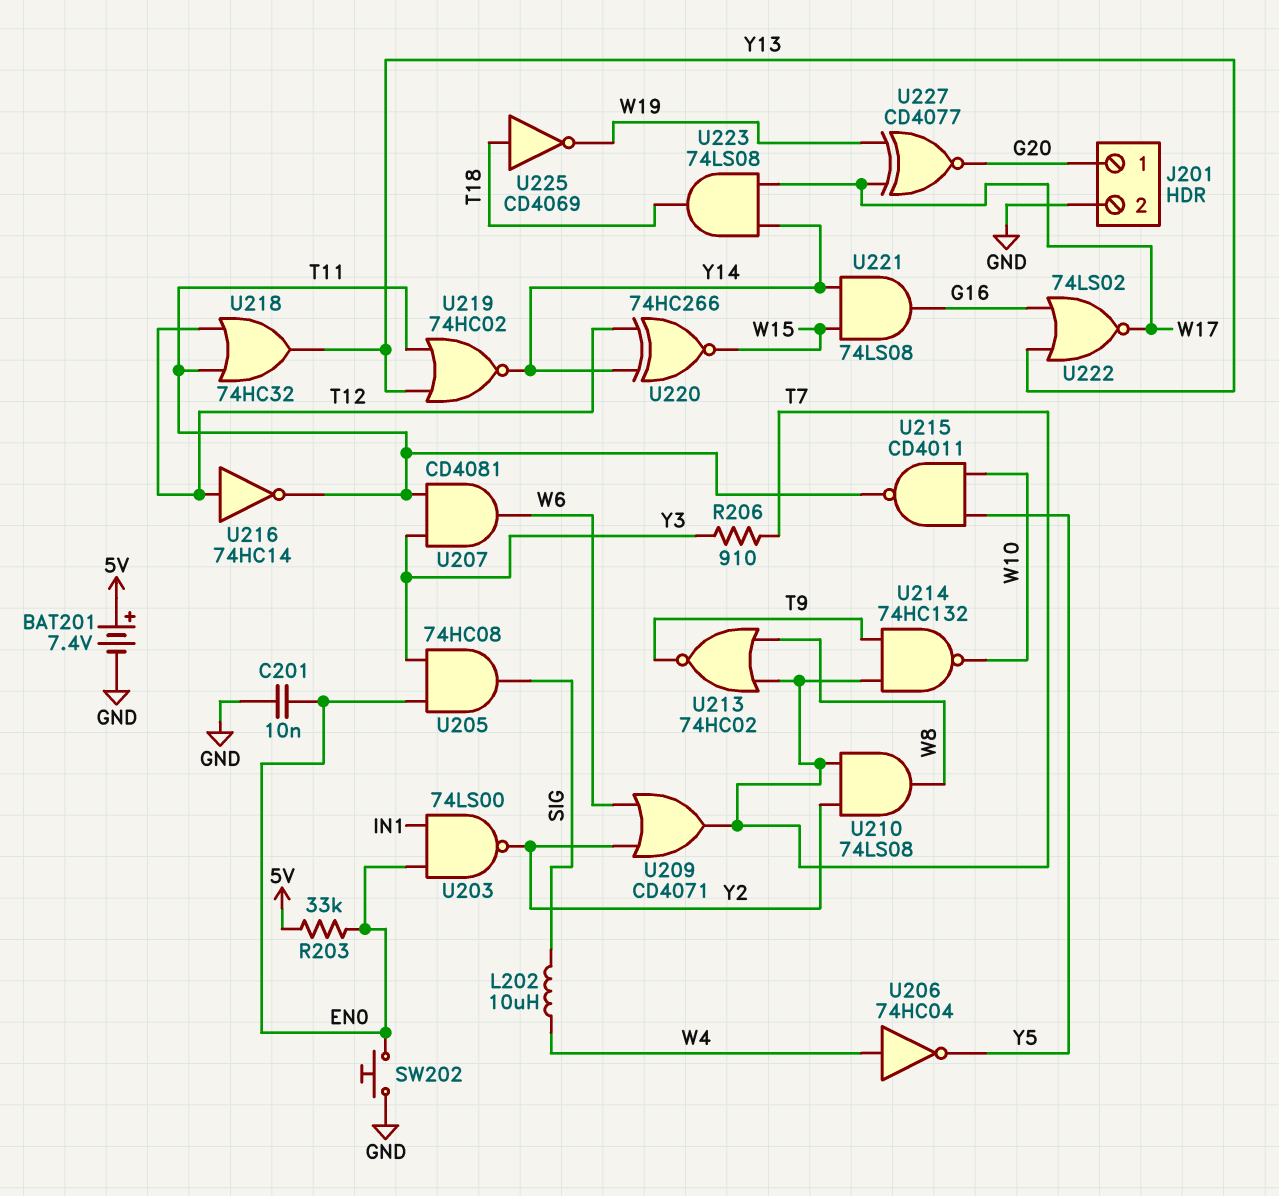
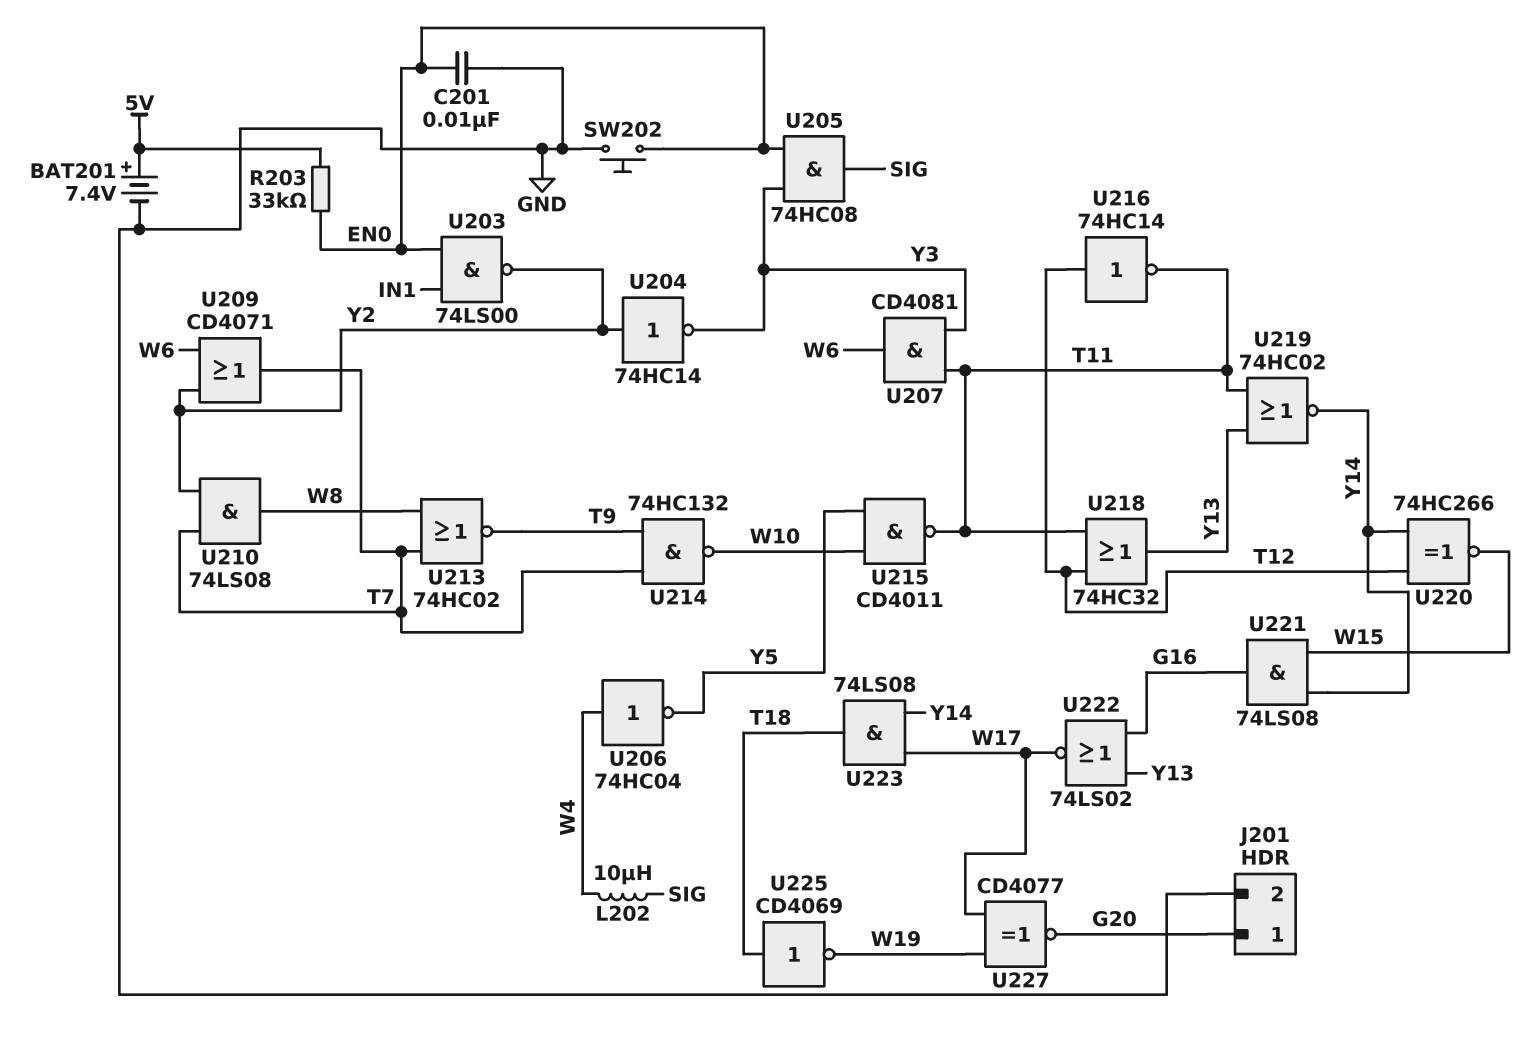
R206: 910 (T7, Y3) -> none
U204: none -> NOT 74HC14 (in Y2, out Y3)

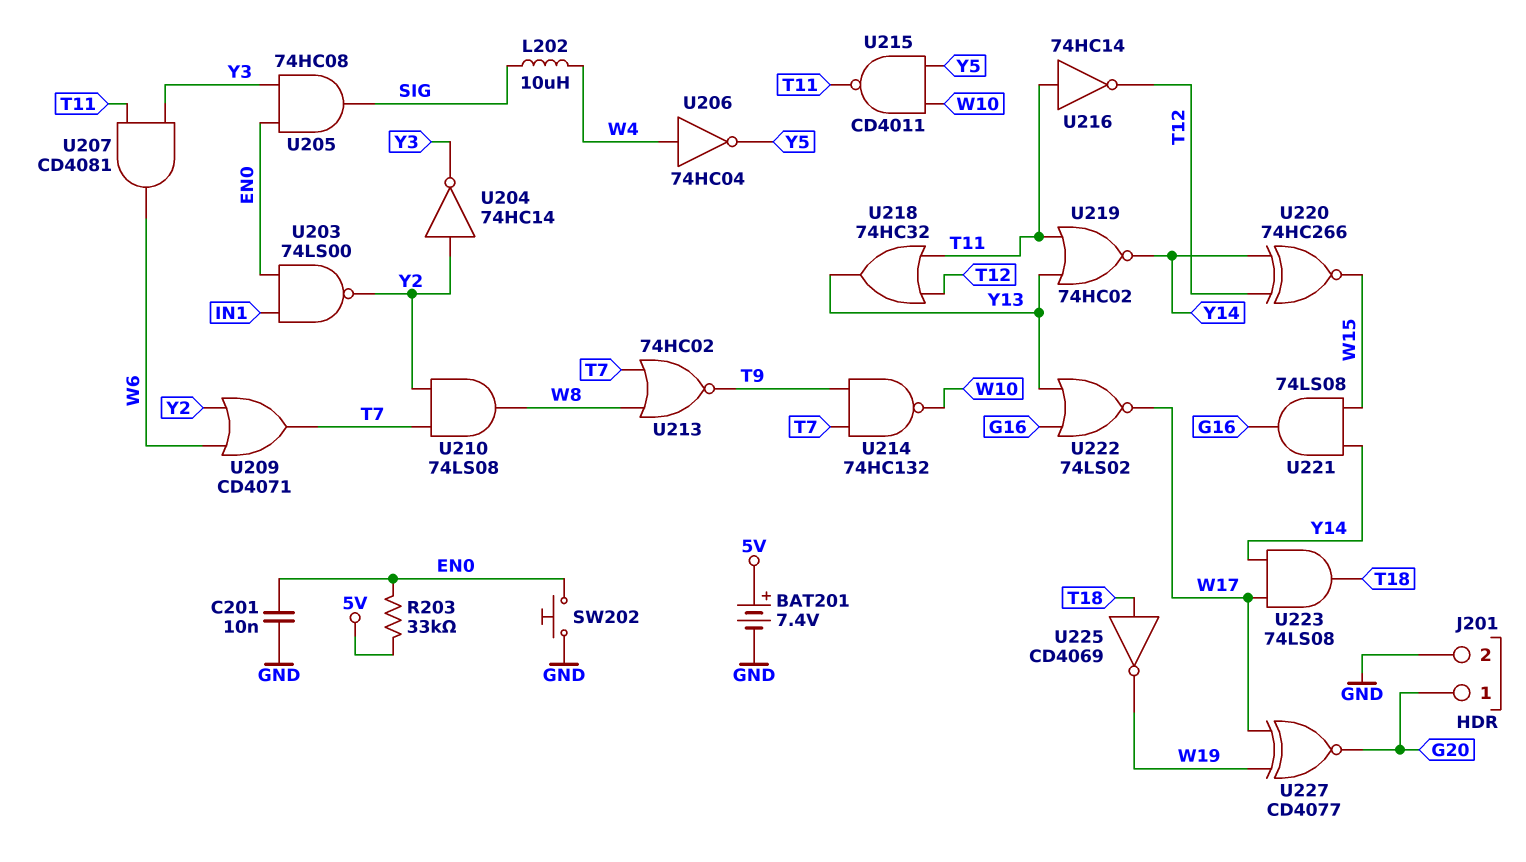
U216: NOT 74HC14 (in T12, out T11) -> NOT 74HC14 (in T11, out T12)

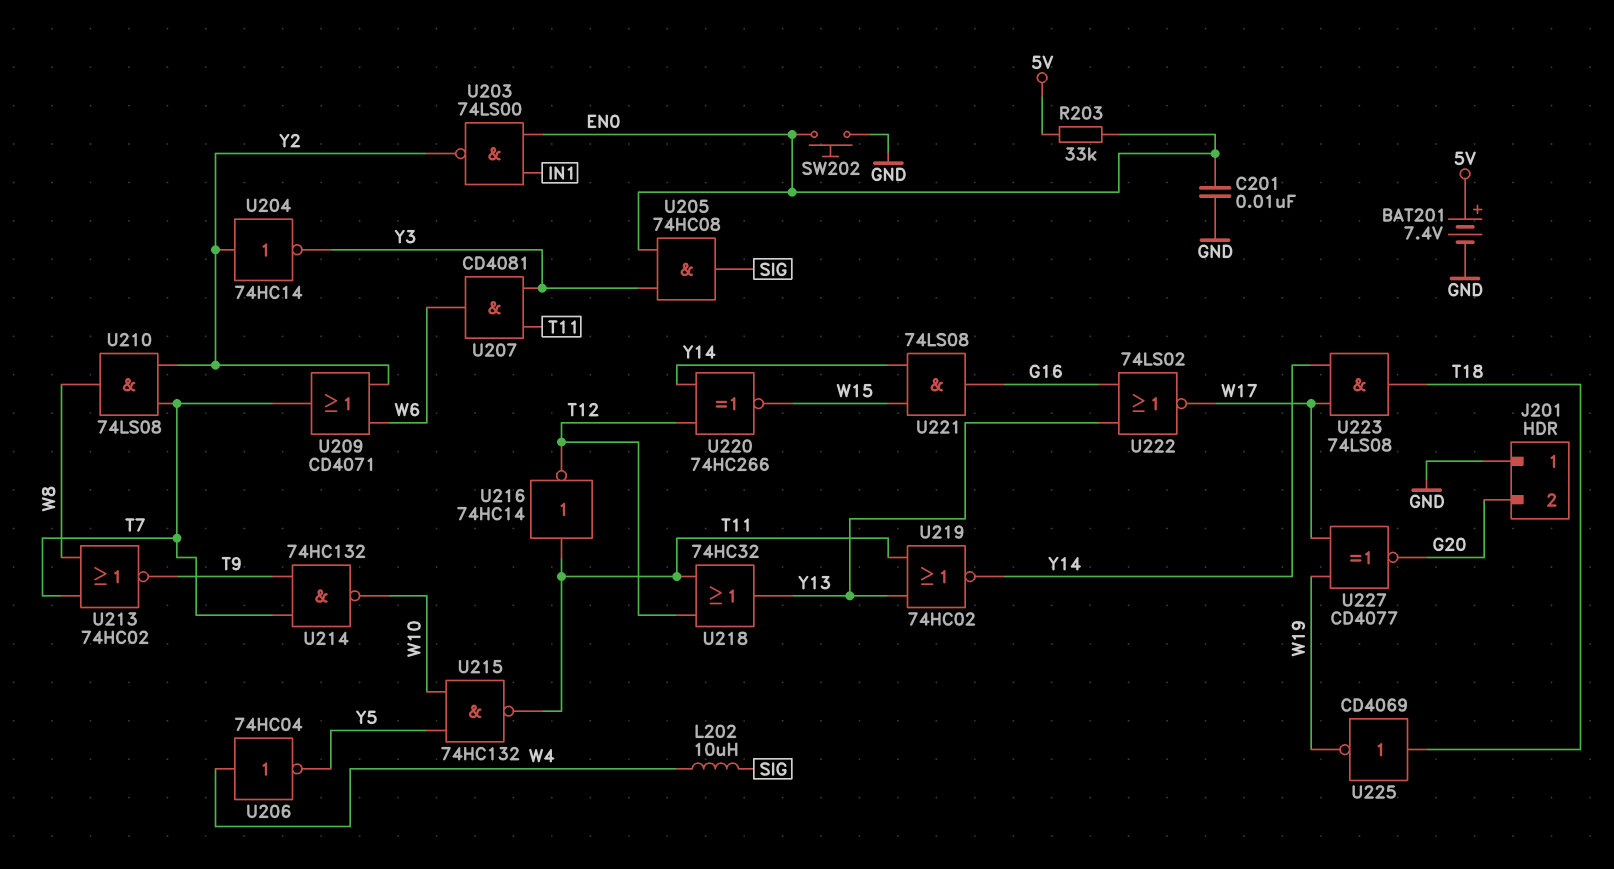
J201 pin 1: G20 -> GND
J201 pin 2: GND -> G20
U215: NAND CD4011 (in W10, in Y5, out T11) -> NAND 74HC132 (in W10, in Y5, out T11)

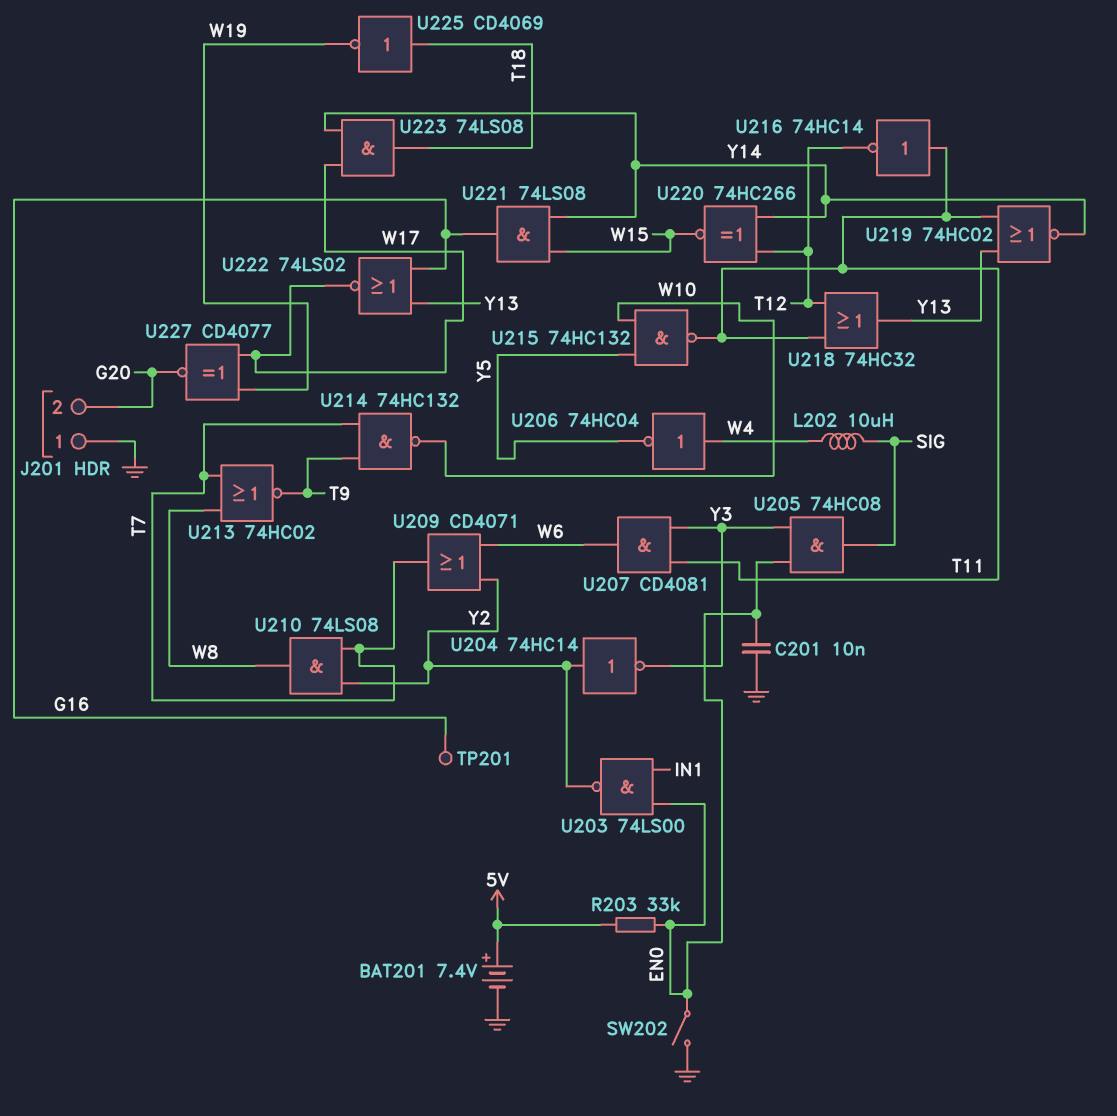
SW202: button (EN0, GND) -> switch (EN0, GND)
TP201: none -> test point (G16)

